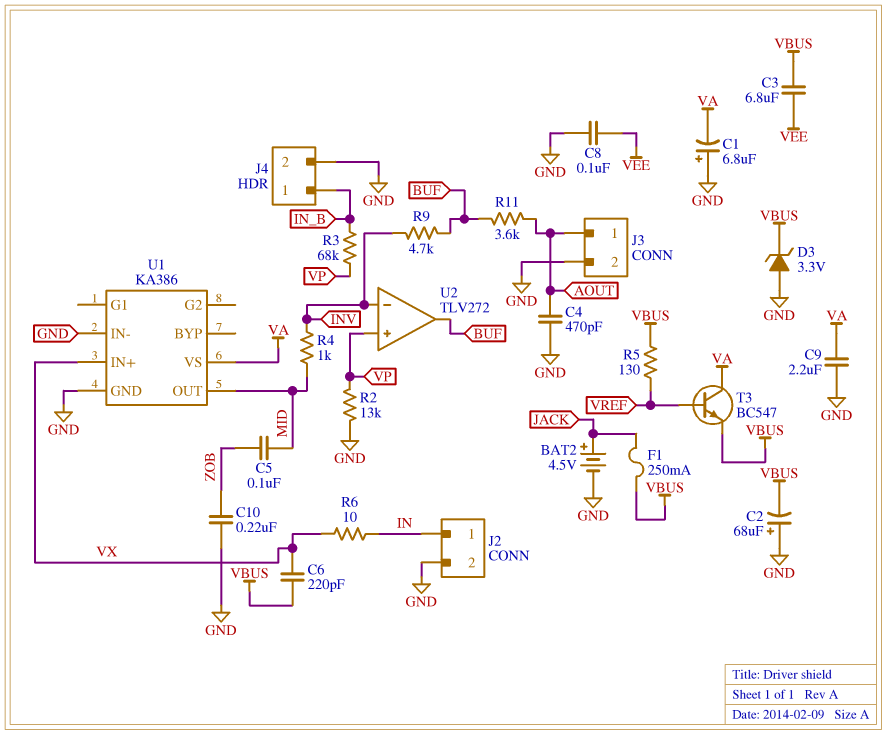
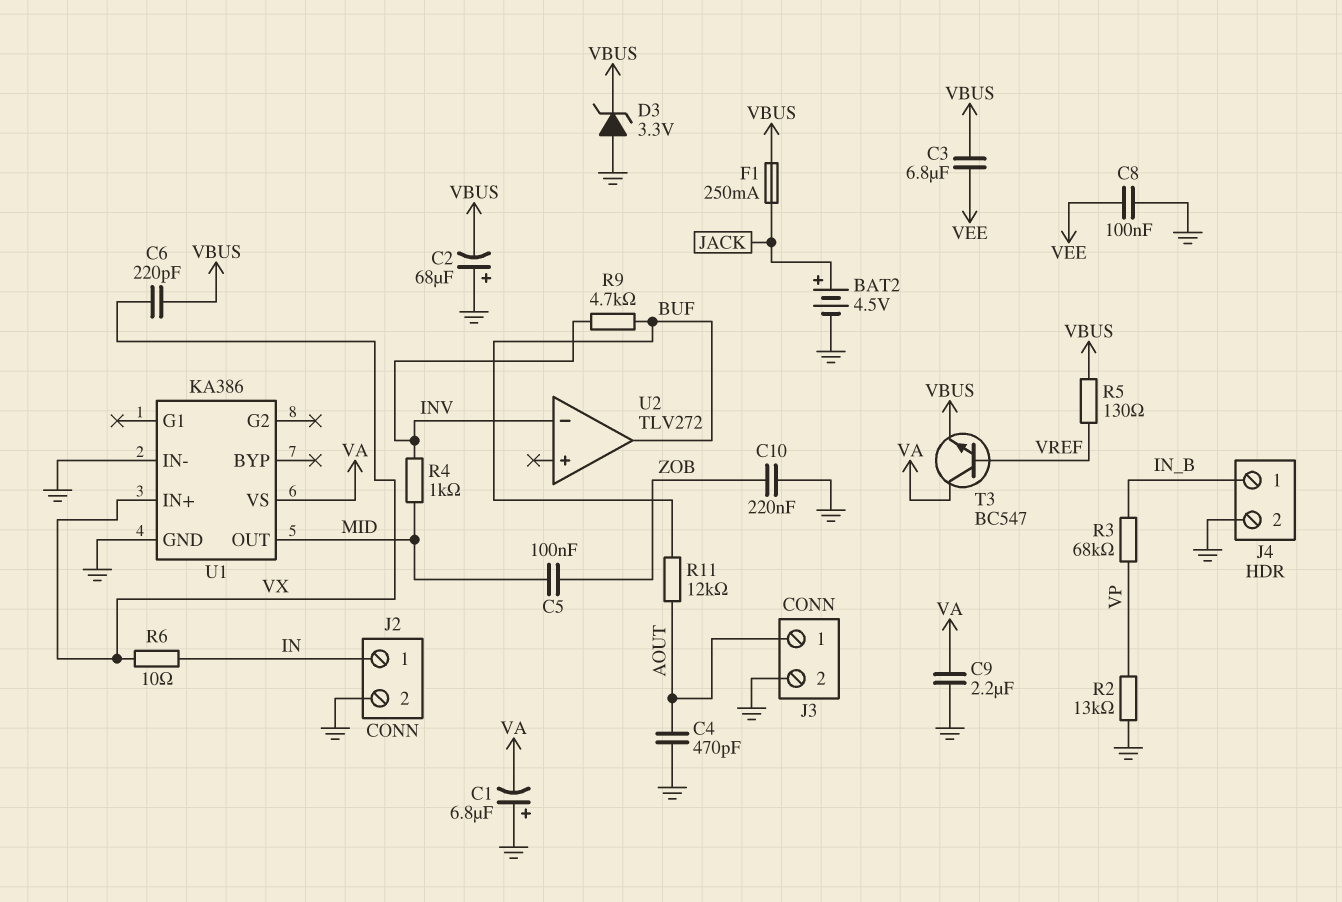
R11: 3.6k (AOUT, BUF) -> 12k (AOUT, BUF)
U2 pin in+: VP -> none

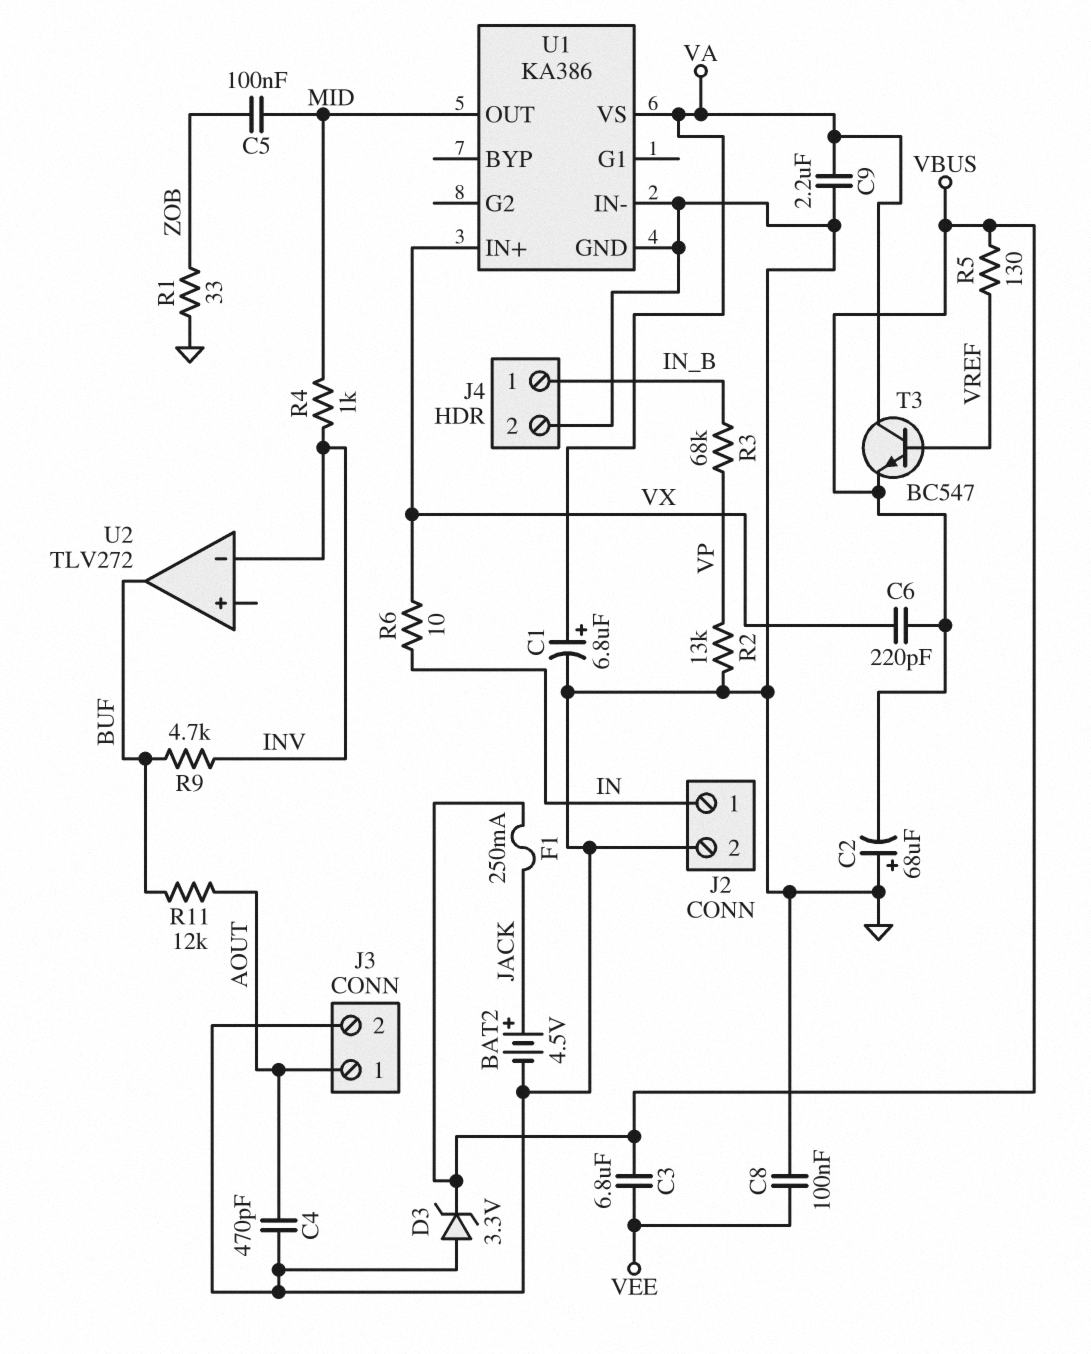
C1: 6.8uF (plus GND, minus VA) -> 6.8uF (plus VA, minus GND)
C10: 220nF (GND, ZOB) -> none
R1: none -> 33 (GND, ZOB)

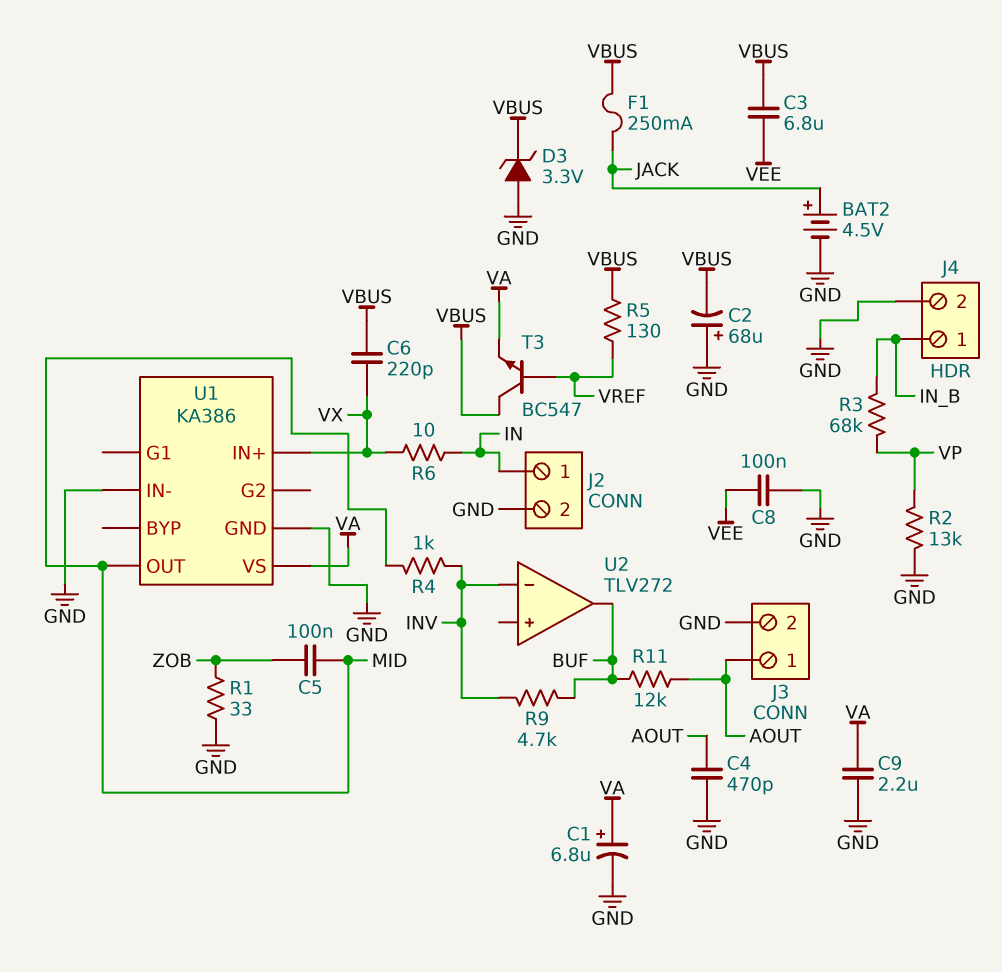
T3: NPN BC547 (B VREF, C VA, E VBUS) -> NPN BC547 (B VREF, C VBUS, E VA)

